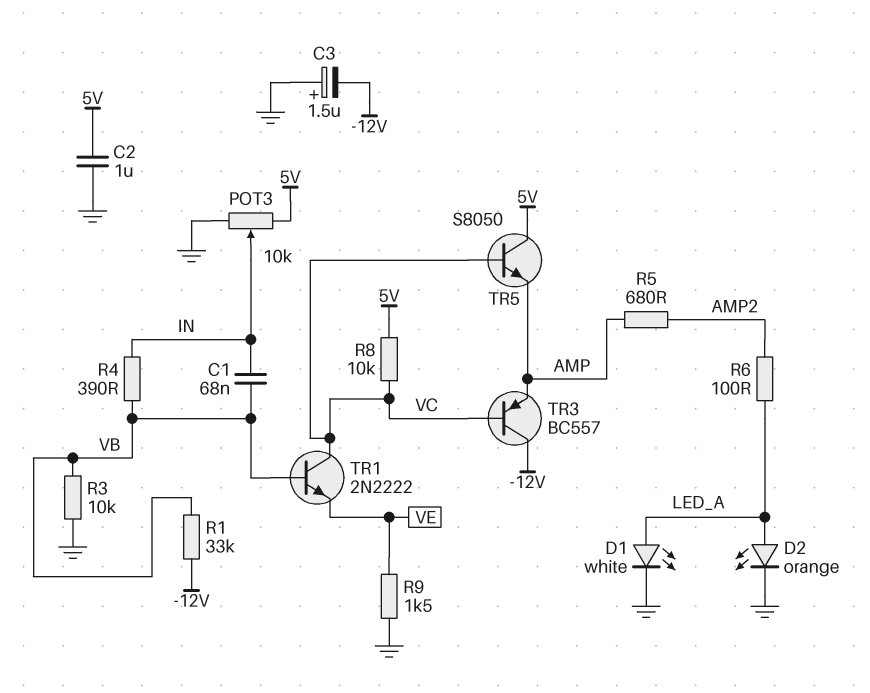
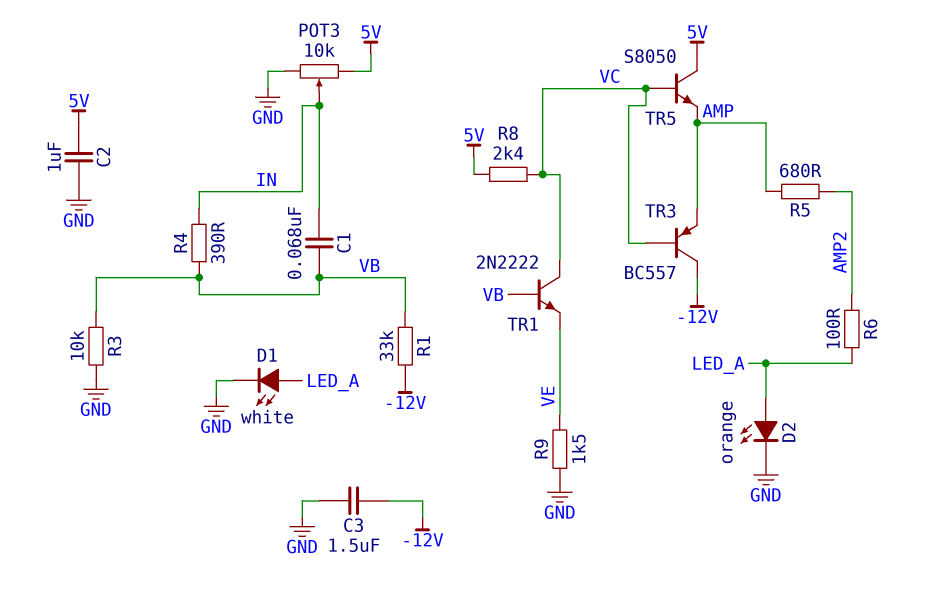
C3: 1.5uF (plus GND, minus -12V) -> 1.5uF (-12V, GND)
R8: 10k (5V, VC) -> 2.4k (5V, VC)

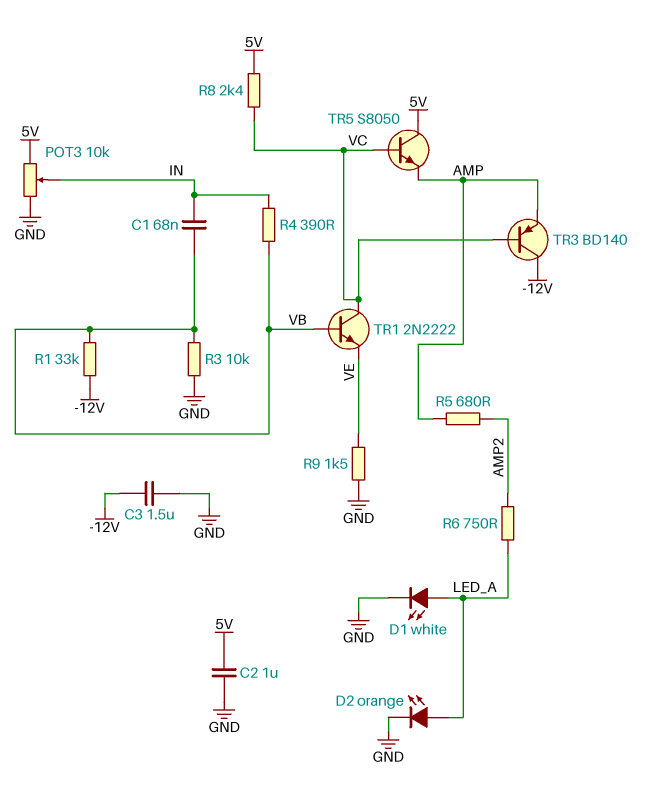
R6: 100 (AMP2, LED_A) -> 750 (AMP2, LED_A)
TR3: PNP BC557 (B VC, C -12V, E AMP) -> PNP BD140 (B VC, C -12V, E AMP)

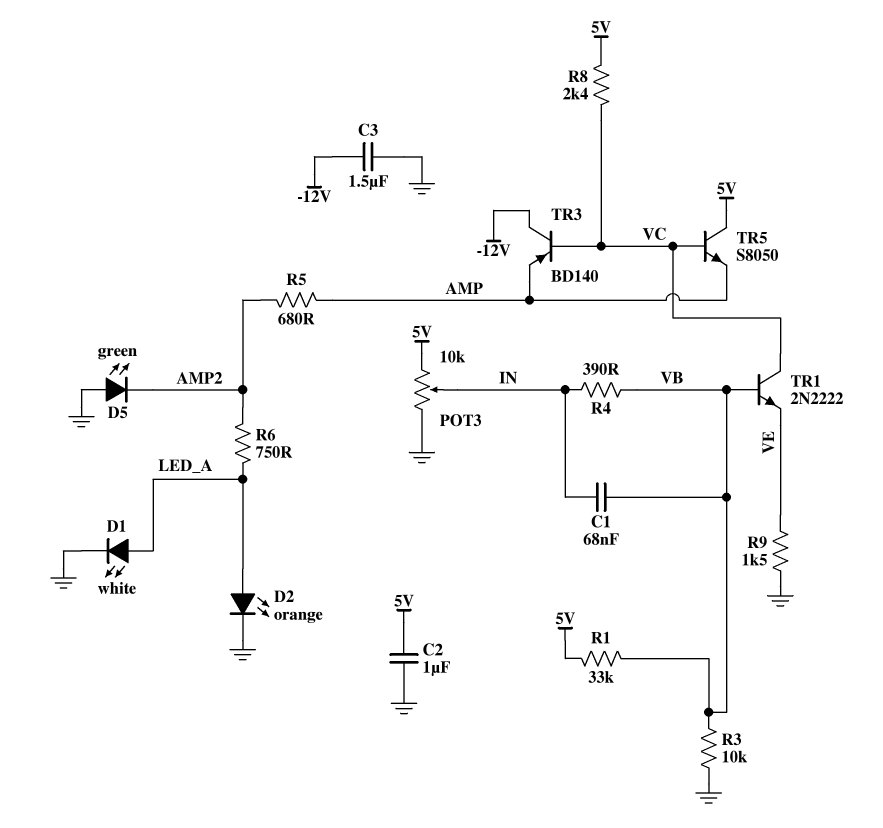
D5: none -> LED green (A GND, K AMP2)
R1: 33k (-12V, VB) -> 33k (5V, VB)

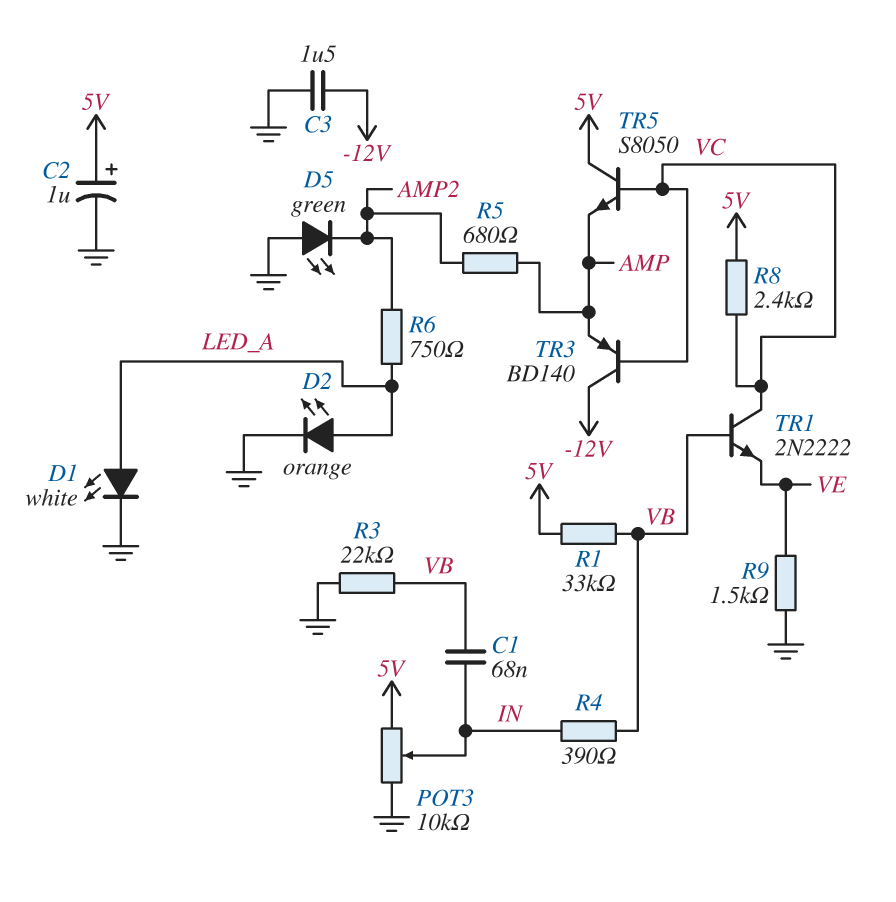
C2: 1uF (5V, GND) -> 1uF (plus 5V, minus GND)
R3: 10k (GND, VB) -> 22k (GND, VB)

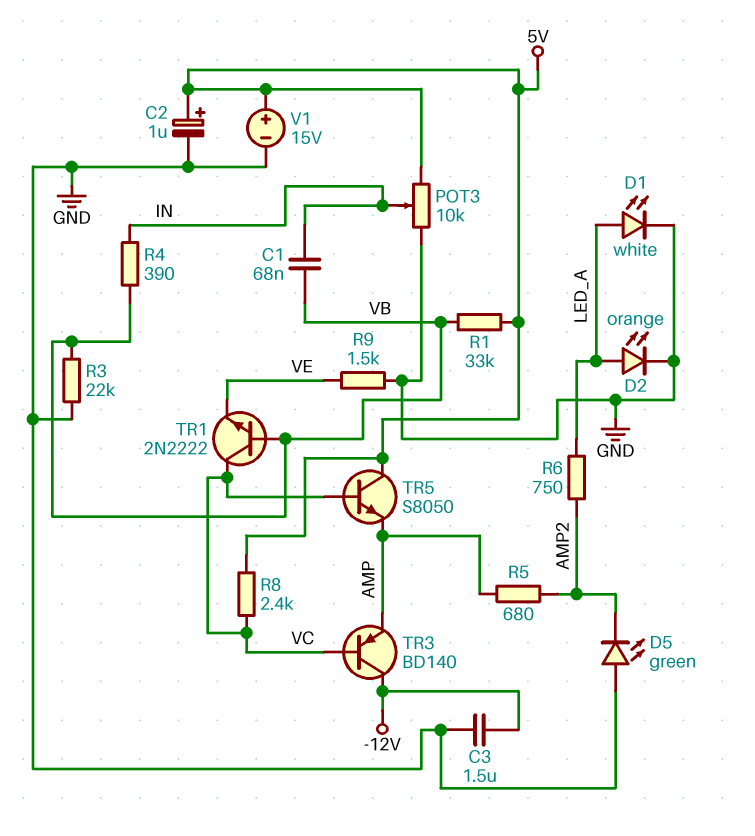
V1: none -> 15V (plus 5V, minus GND)

